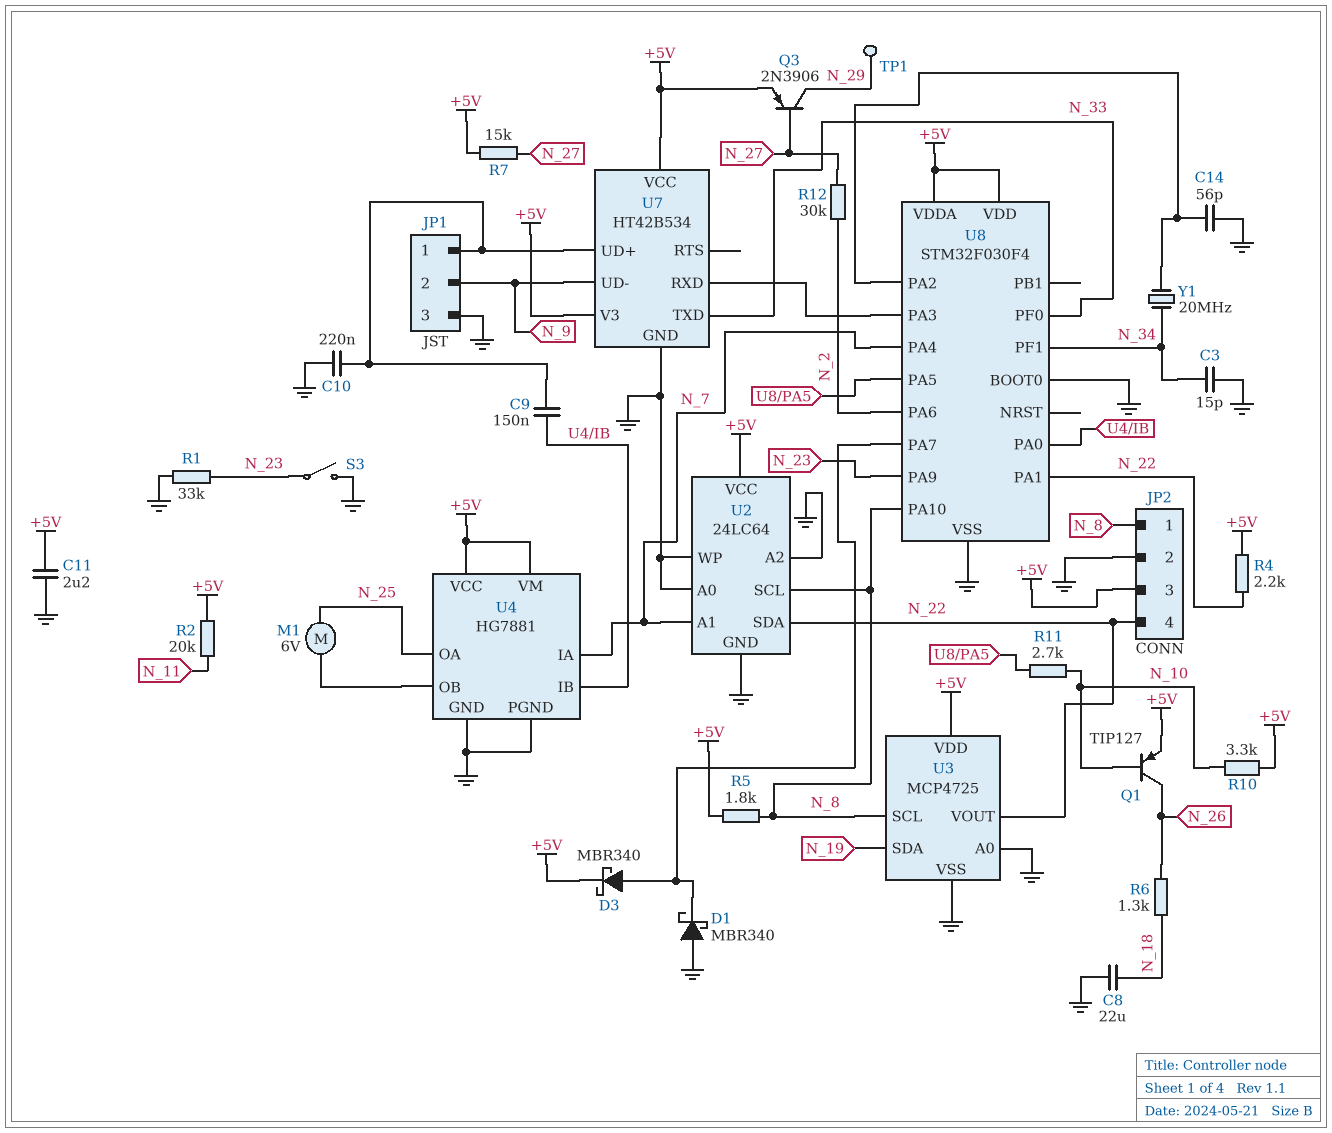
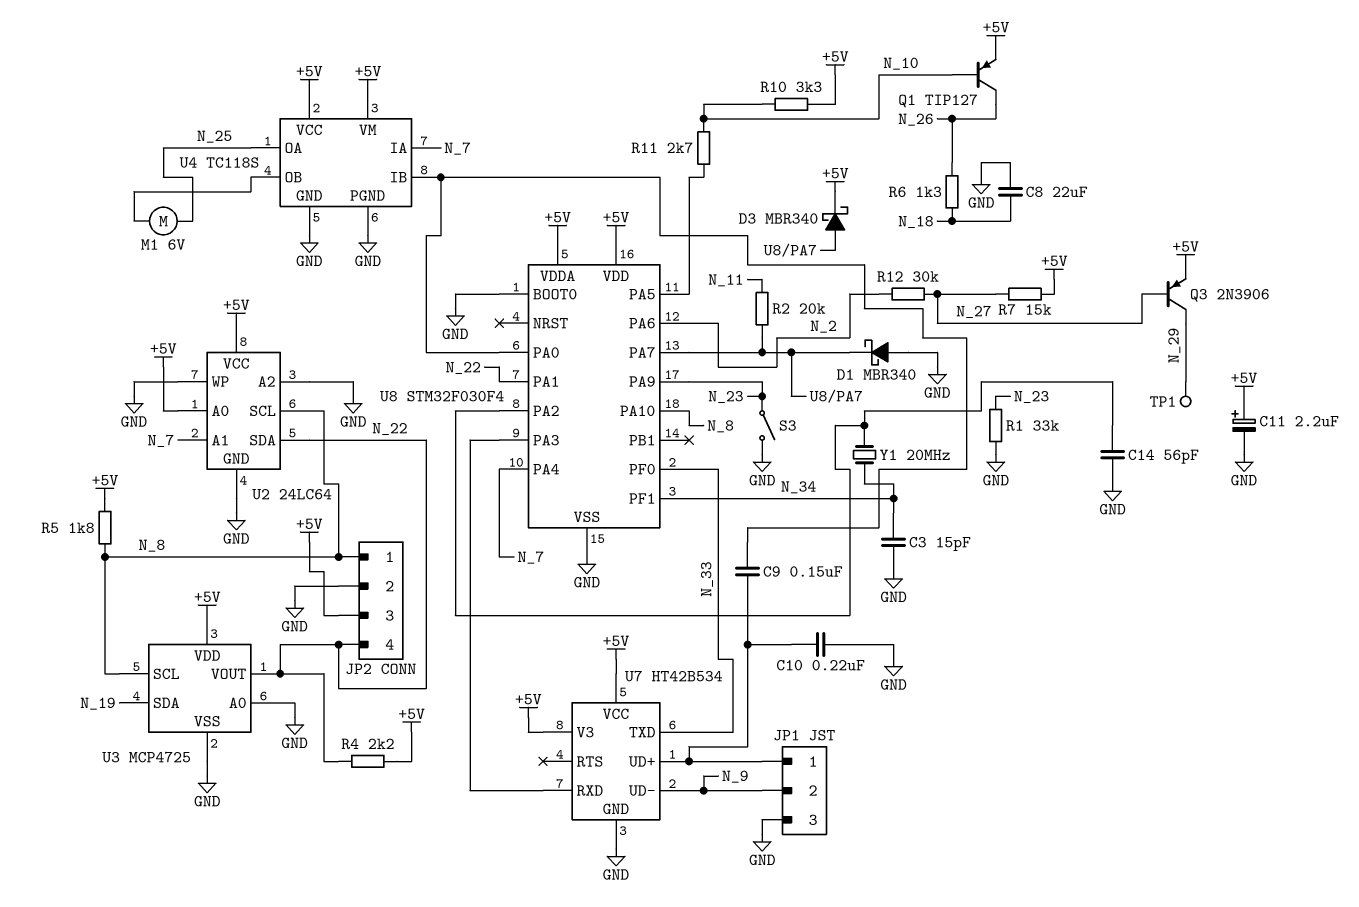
C11: 2.2uF (+5V, GND) -> 2.2uF (plus +5V, minus GND)
R2: 20k (+5V, N_11) -> 20k (N_11, U8/PA7)
U2 pin A0: GND -> +5V
U4: HG7881 -> TC118S

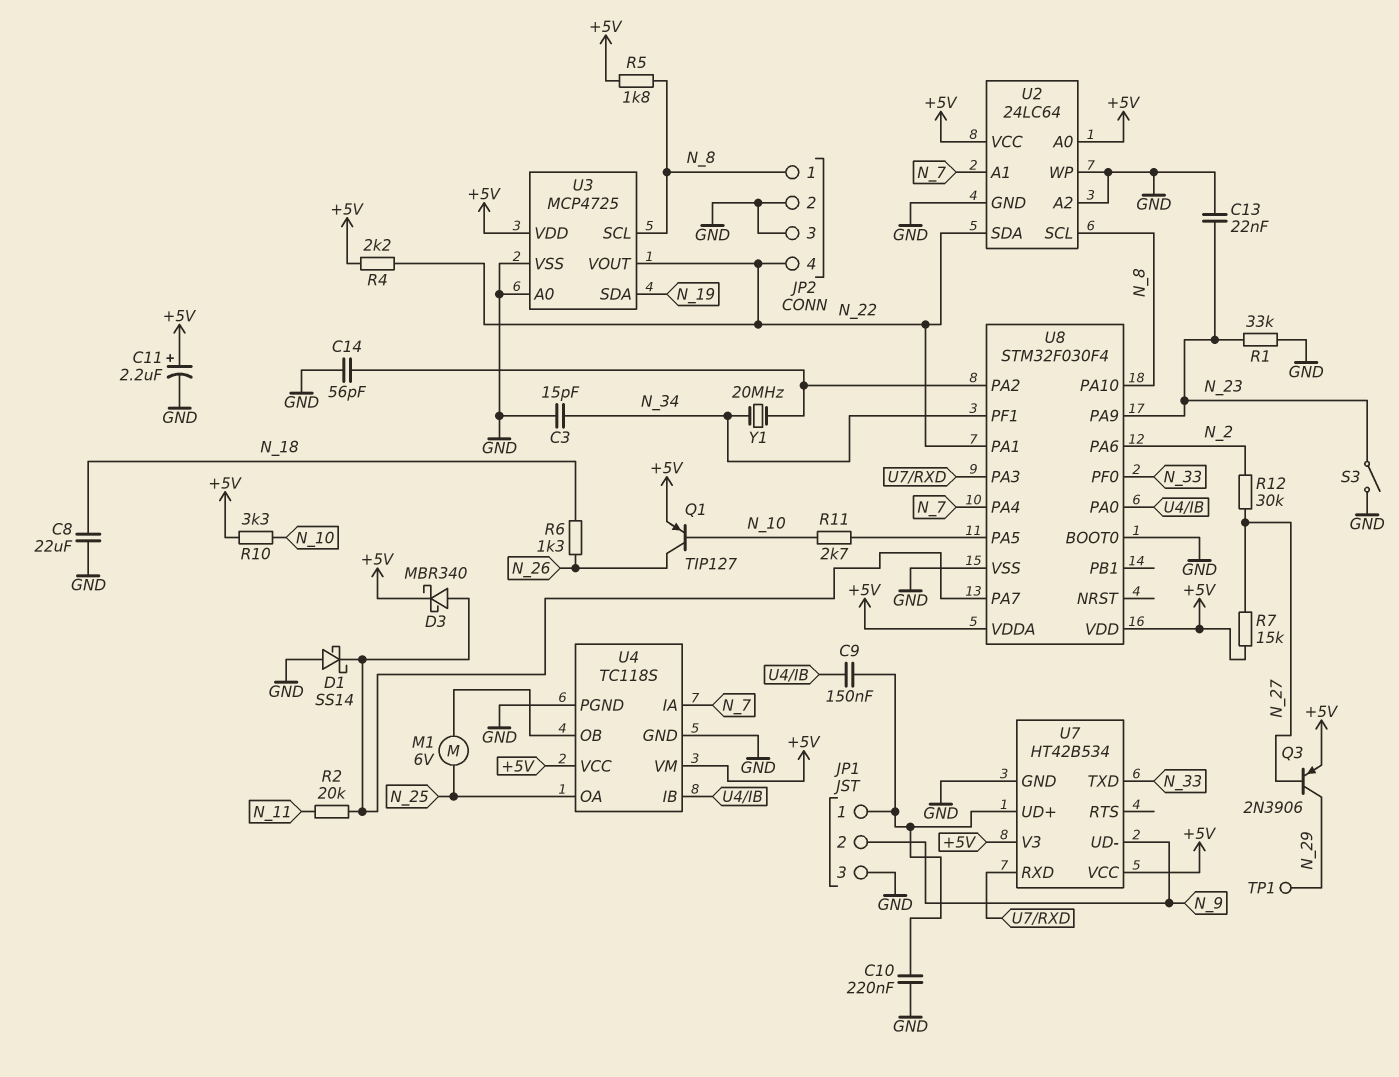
C13: none -> 22nF (GND, N_23)
D1: schottky MBR340 (A GND, K U8/PA7) -> schottky SS14 (A GND, K U8/PA7)
JP2 pin 3: +5V -> GND

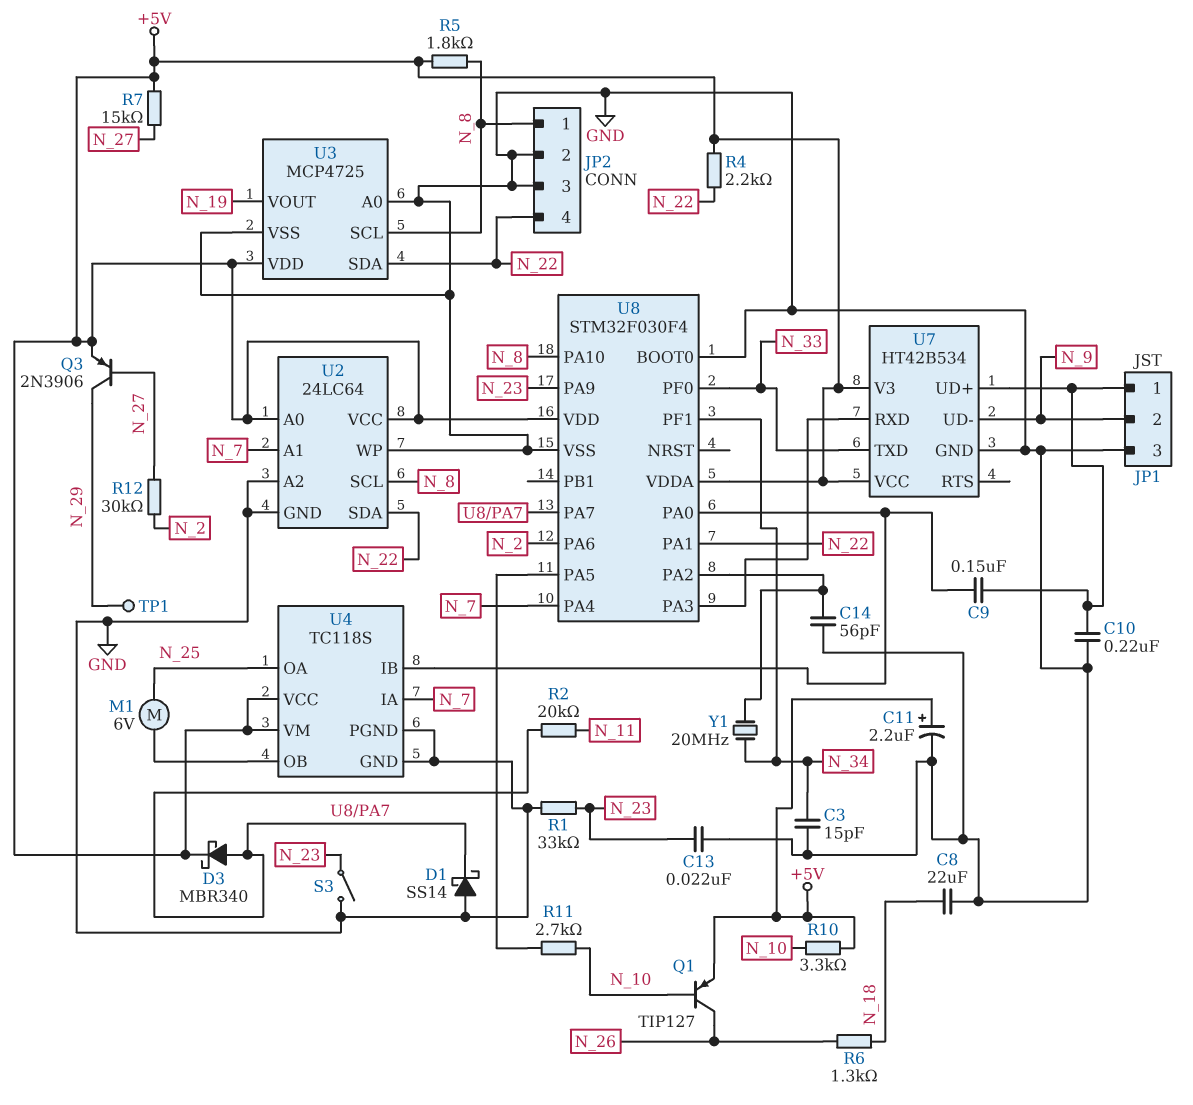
U3 pin SDA: N_19 -> N_22
U3 pin VOUT: N_22 -> N_19

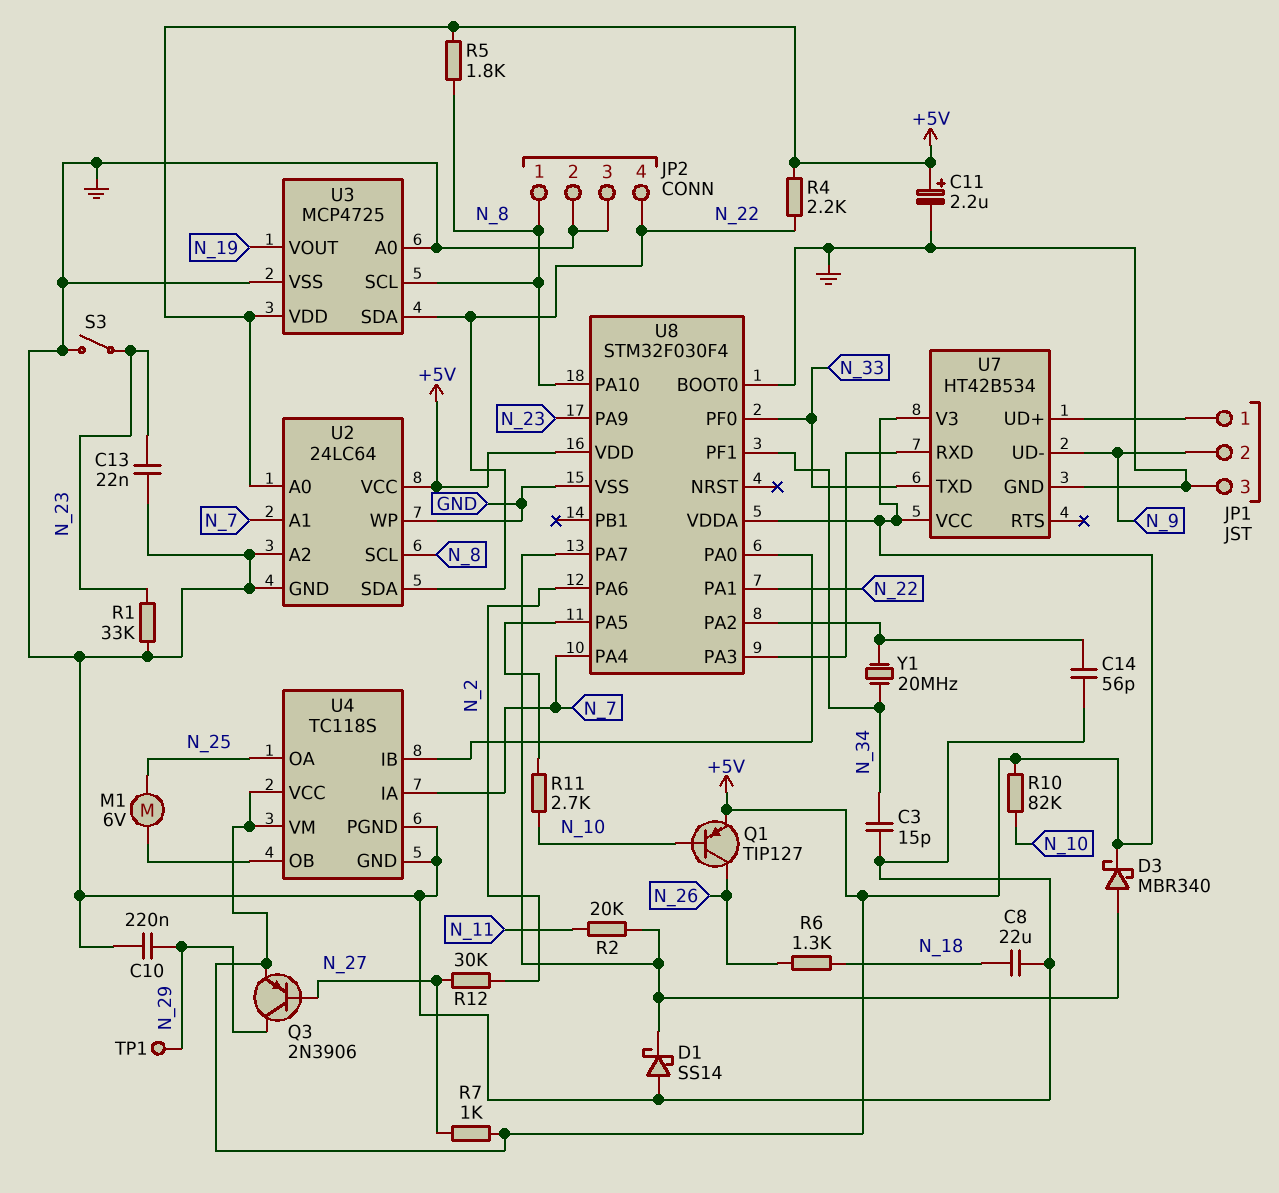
C9: 150nF (JP1/1, U4/IB) -> none
C10: 220nF (GND, JP1/1) -> 220nF (GND, N_29)
R7: 15k (+5V, N_27) -> 1k (+5V, N_27)
R10: 3.3k (+5V, N_10) -> 82k (+5V, N_10)

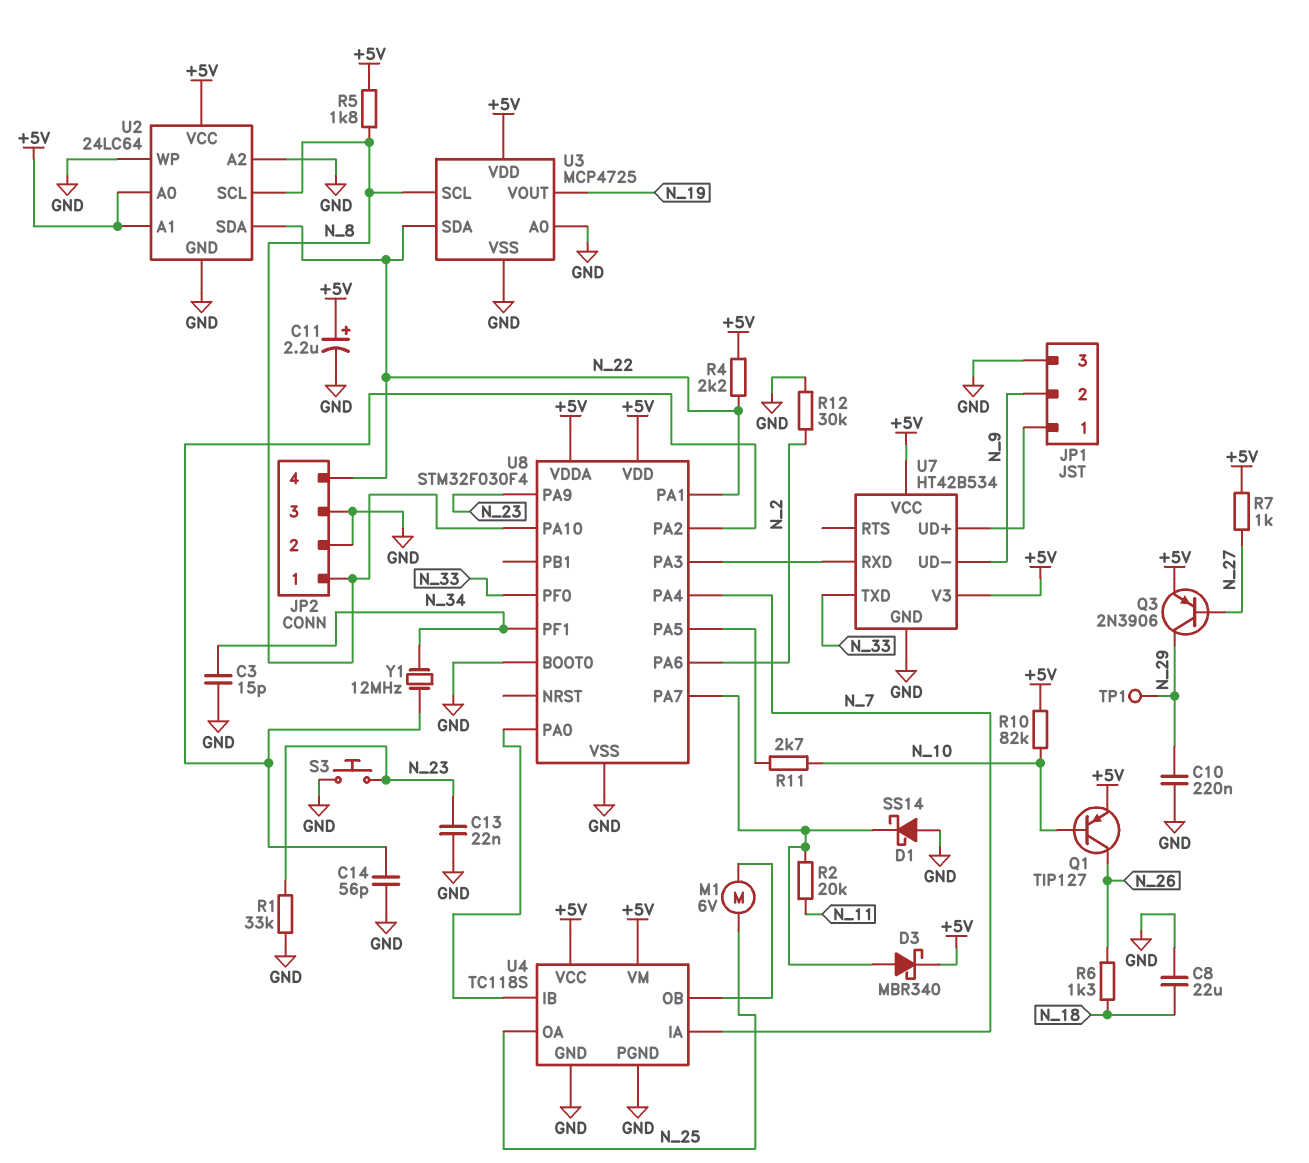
R12: 30k (N_2, N_27) -> 30k (GND, N_2)
S3: switch (GND, N_23) -> button (GND, N_23)
U2 pin A1: N_7 -> +5V
Y1: 20MHz (N_34, U8/PA2) -> 12MHz (N_34, U8/PA2)

